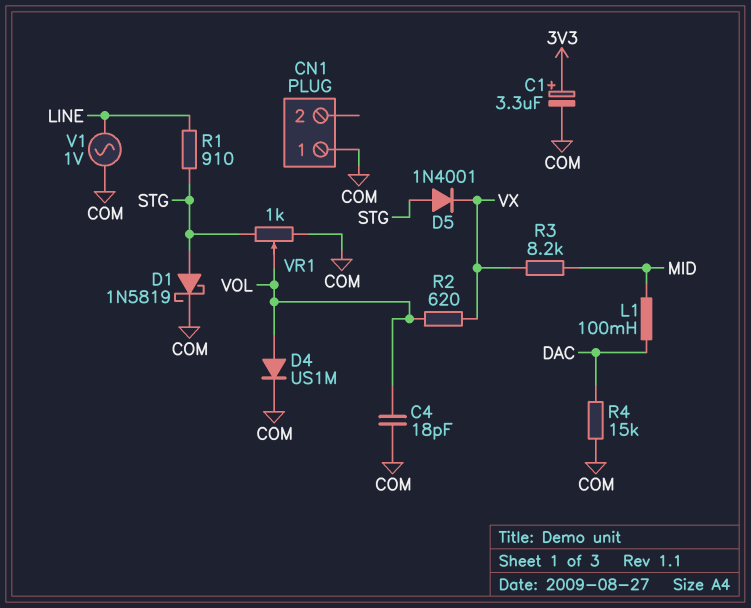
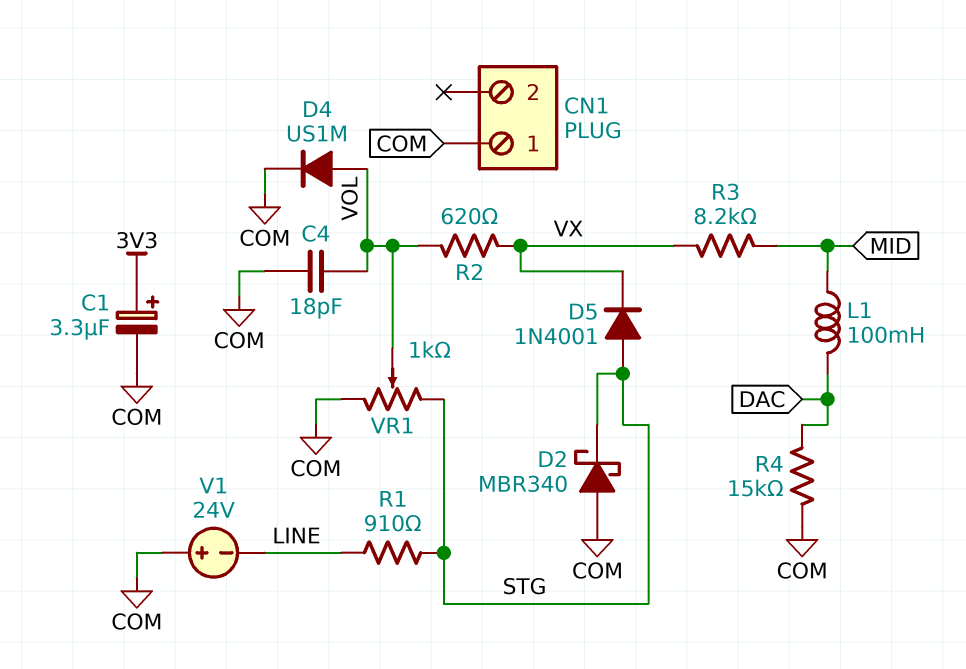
D1: schottky 1N5819 (A STG, K COM) -> none
D2: none -> schottky MBR340 (A COM, K STG)
V1: AC 1V (COM, LINE) -> 24V (plus COM, minus LINE)

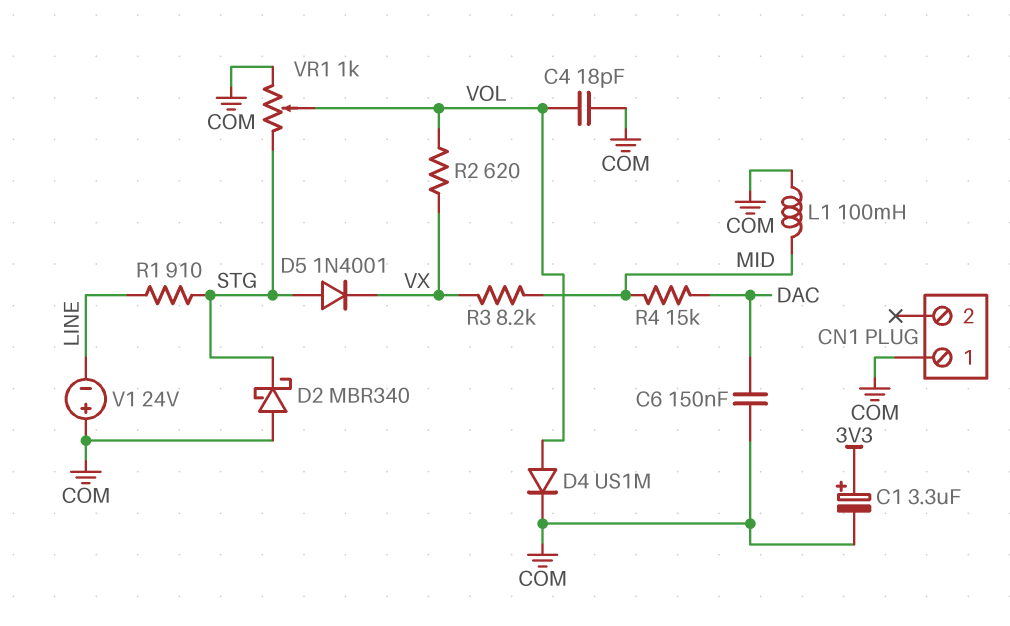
C6: none -> 150nF (COM, DAC)
L1: 100mH (DAC, MID) -> 100mH (COM, MID)
R4: 15k (COM, DAC) -> 15k (DAC, MID)

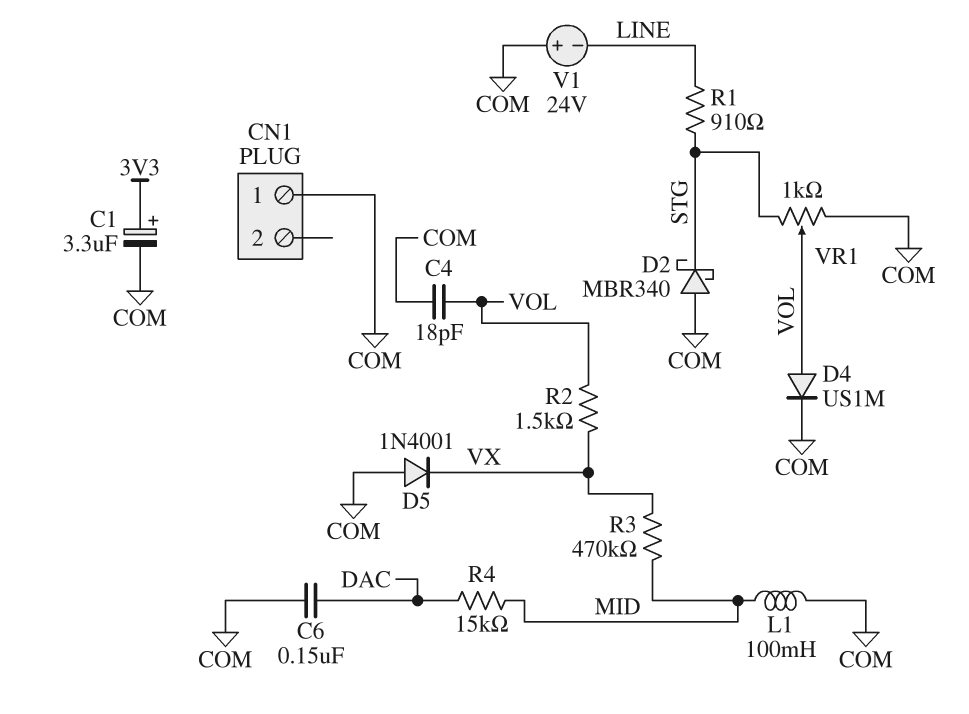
D5: diode 1N4001 (A STG, K VX) -> diode 1N4001 (A COM, K VX)
R2: 620 (VOL, VX) -> 1.5k (VOL, VX)
R3: 8.2k (MID, VX) -> 470k (MID, VX)

